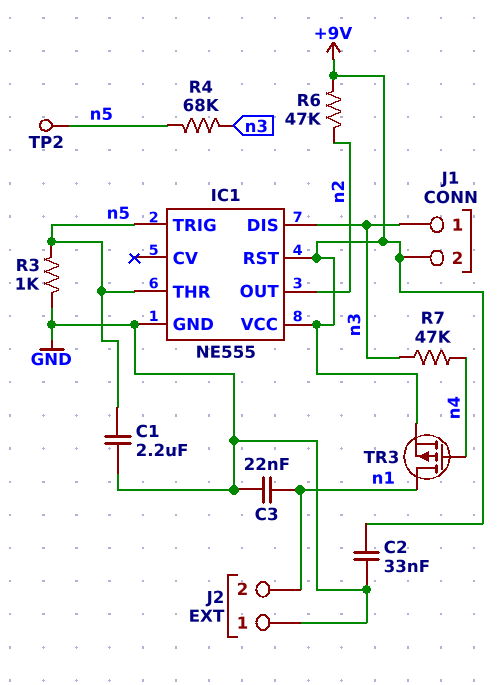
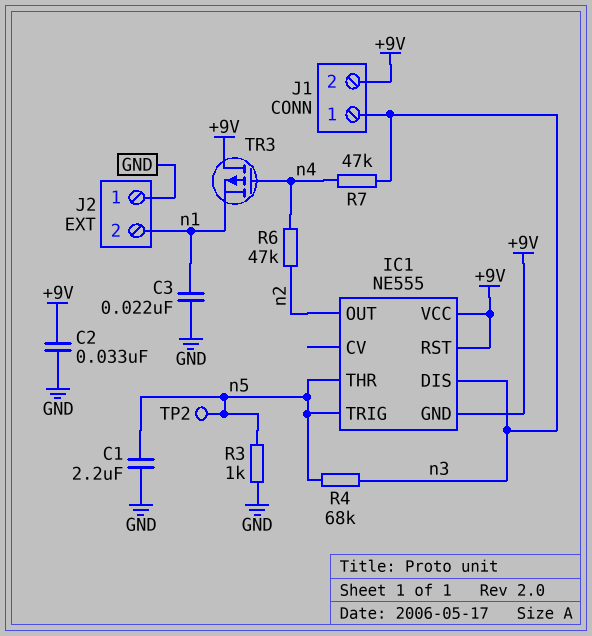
IC1 pin GND: GND -> +9V
R6: 47k (+9V, n2) -> 47k (n2, n4)
TR3: PMOS (G n4, D n1, S +9V) -> PMOS (G n4, D +9V, S n1)

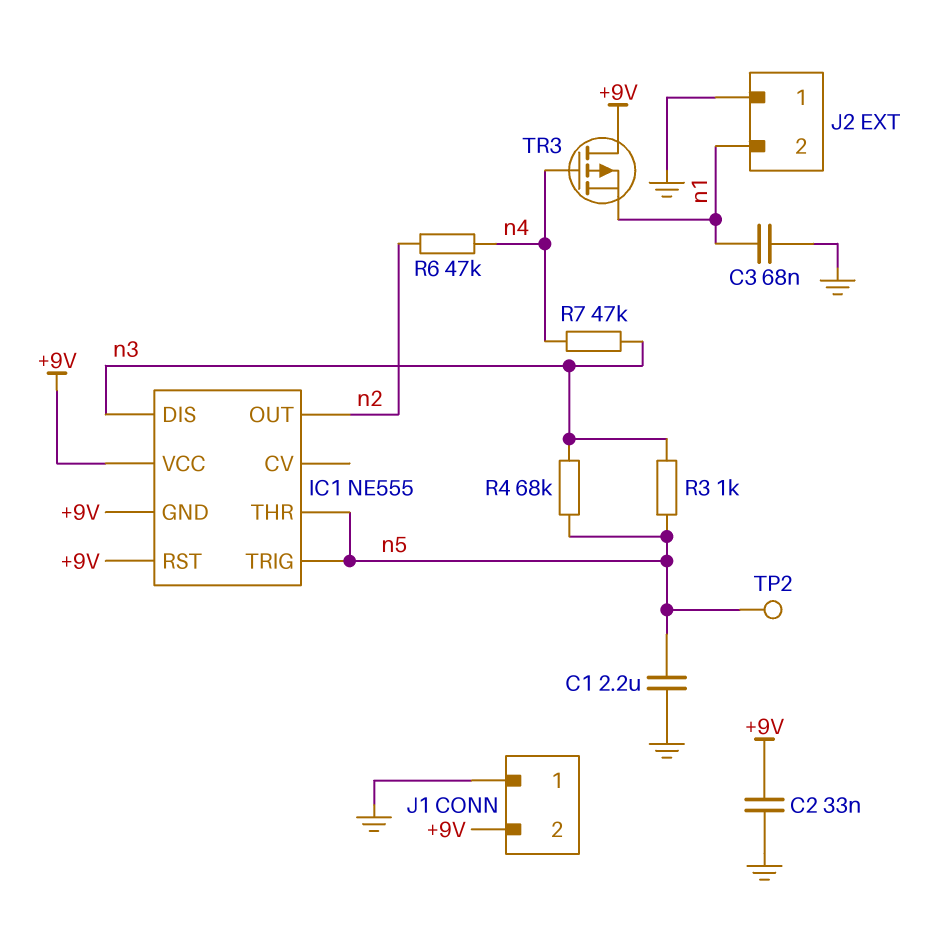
C3: 22nF (GND, n1) -> 68nF (GND, n1)
J1 pin 1: n3 -> GND
R3: 1k (GND, n5) -> 1k (n3, n5)

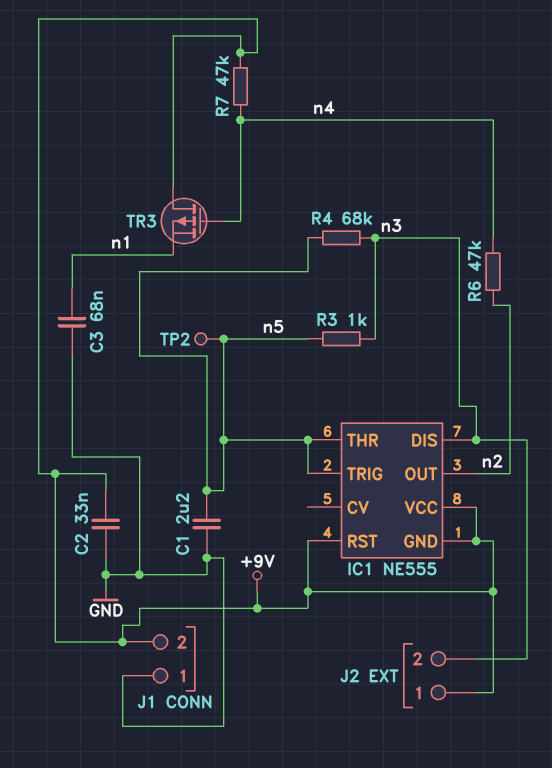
J2 pin 1: GND -> +9V
J2 pin 2: n1 -> n3
R7: 47k (n3, n4) -> 47k (+9V, n4)

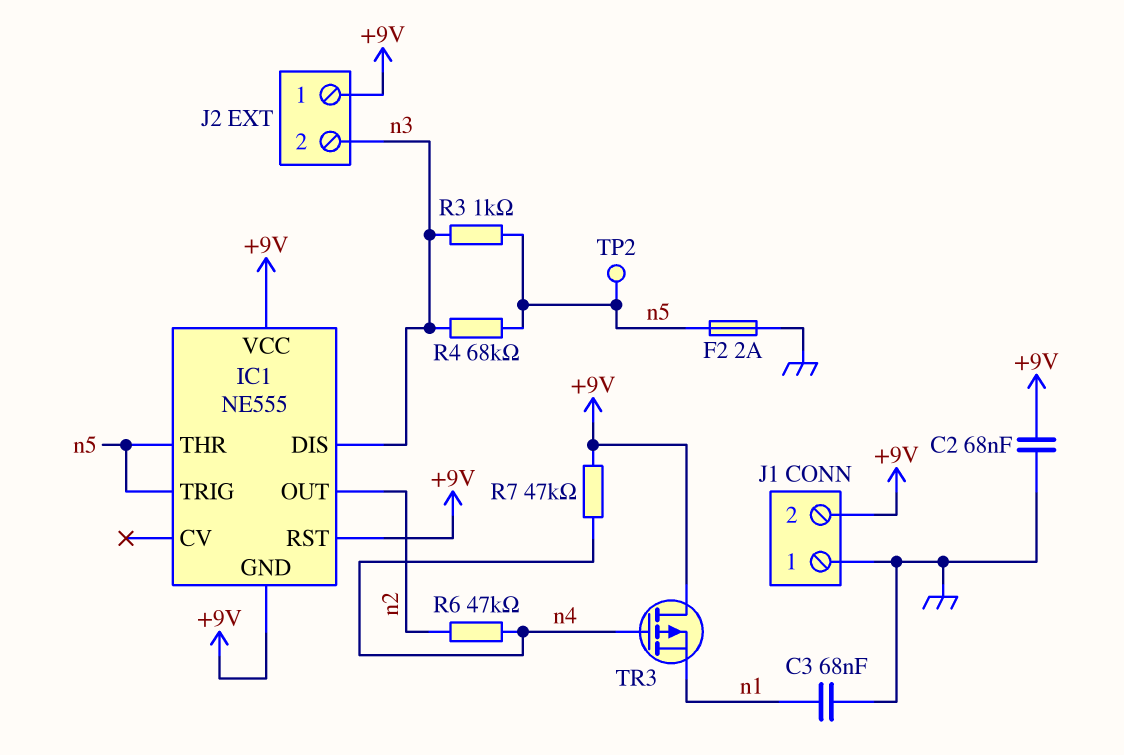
C1: 2.2uF (GND, n5) -> none
C2: 33nF (+9V, GND) -> 68nF (+9V, GND)
F2: none -> 2A (GND, n5)

